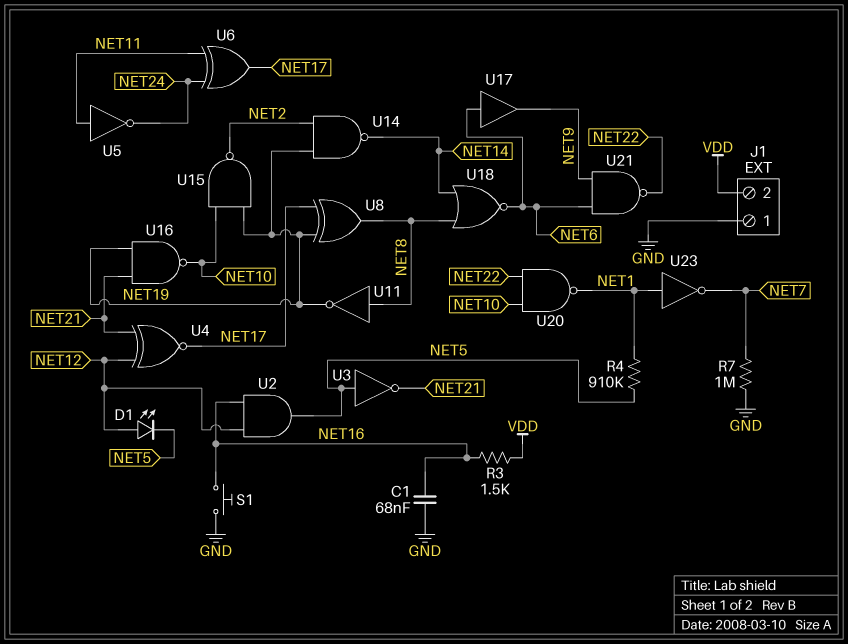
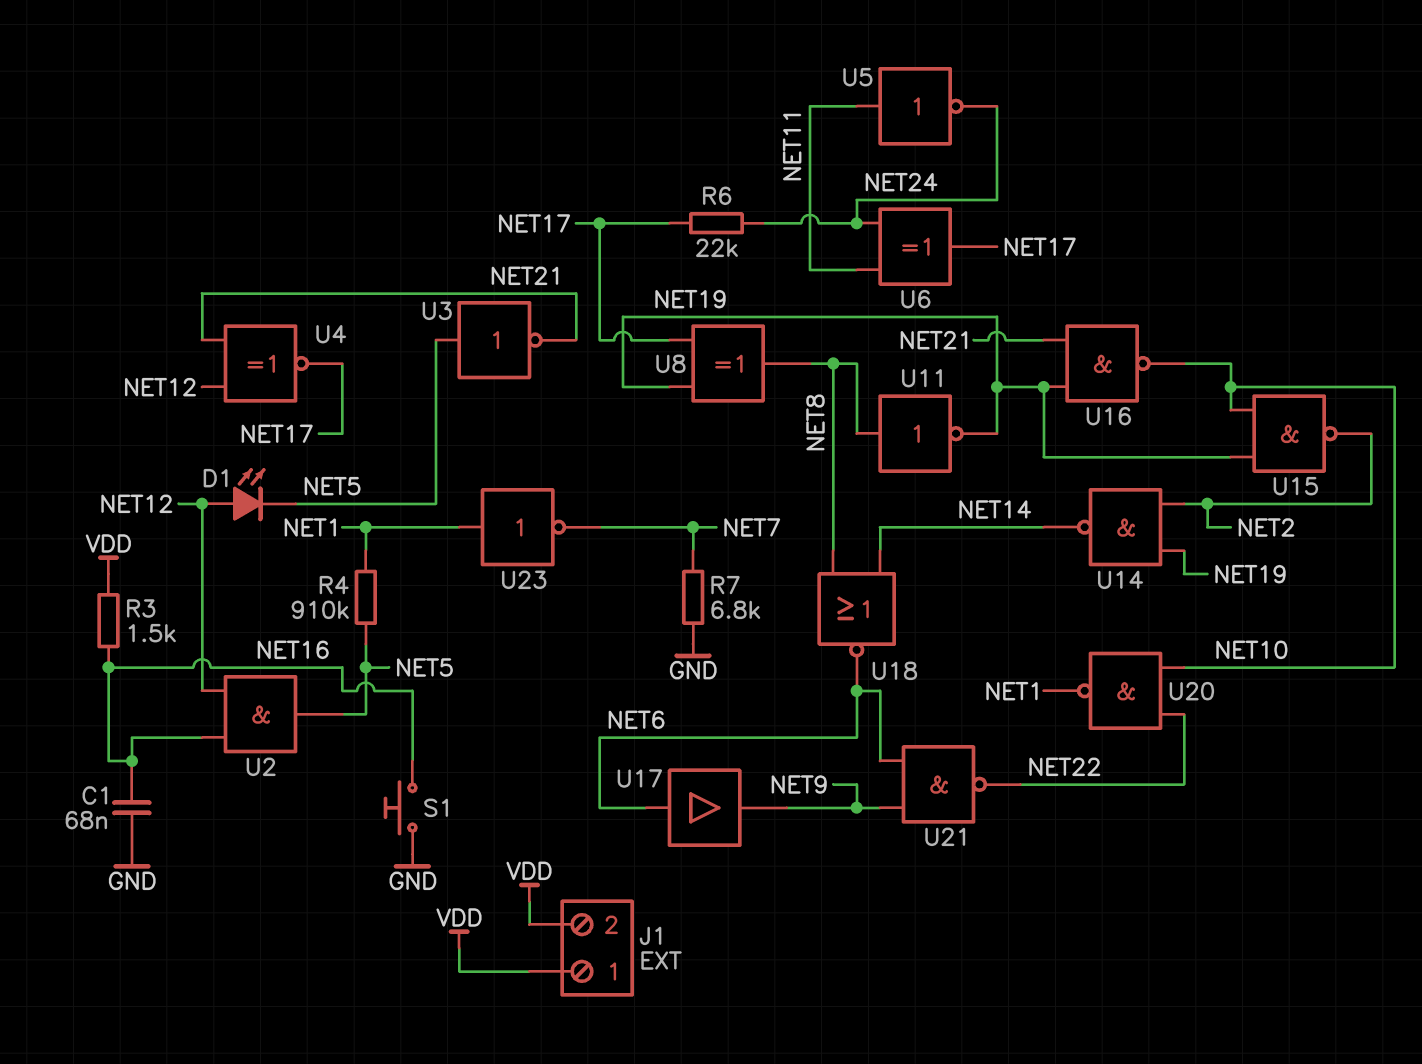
J1 pin 1: GND -> VDD
R6: none -> 22k (NET17, NET24)
R7: 1M (GND, NET7) -> 6.8k (GND, NET7)

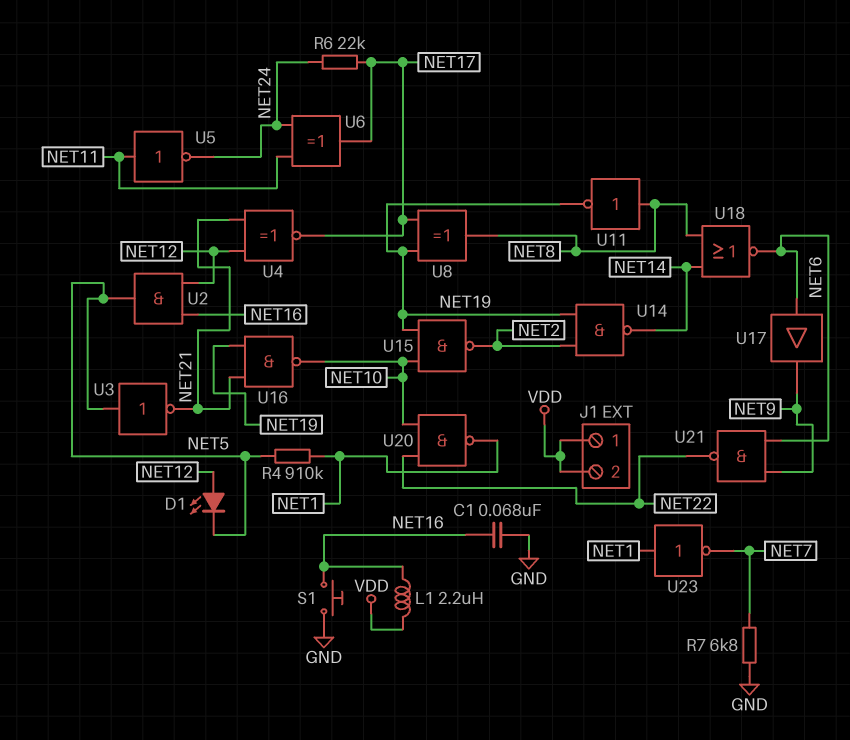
L1: none -> 2.2uH (NET16, VDD)
R3: 1.5k (NET16, VDD) -> none

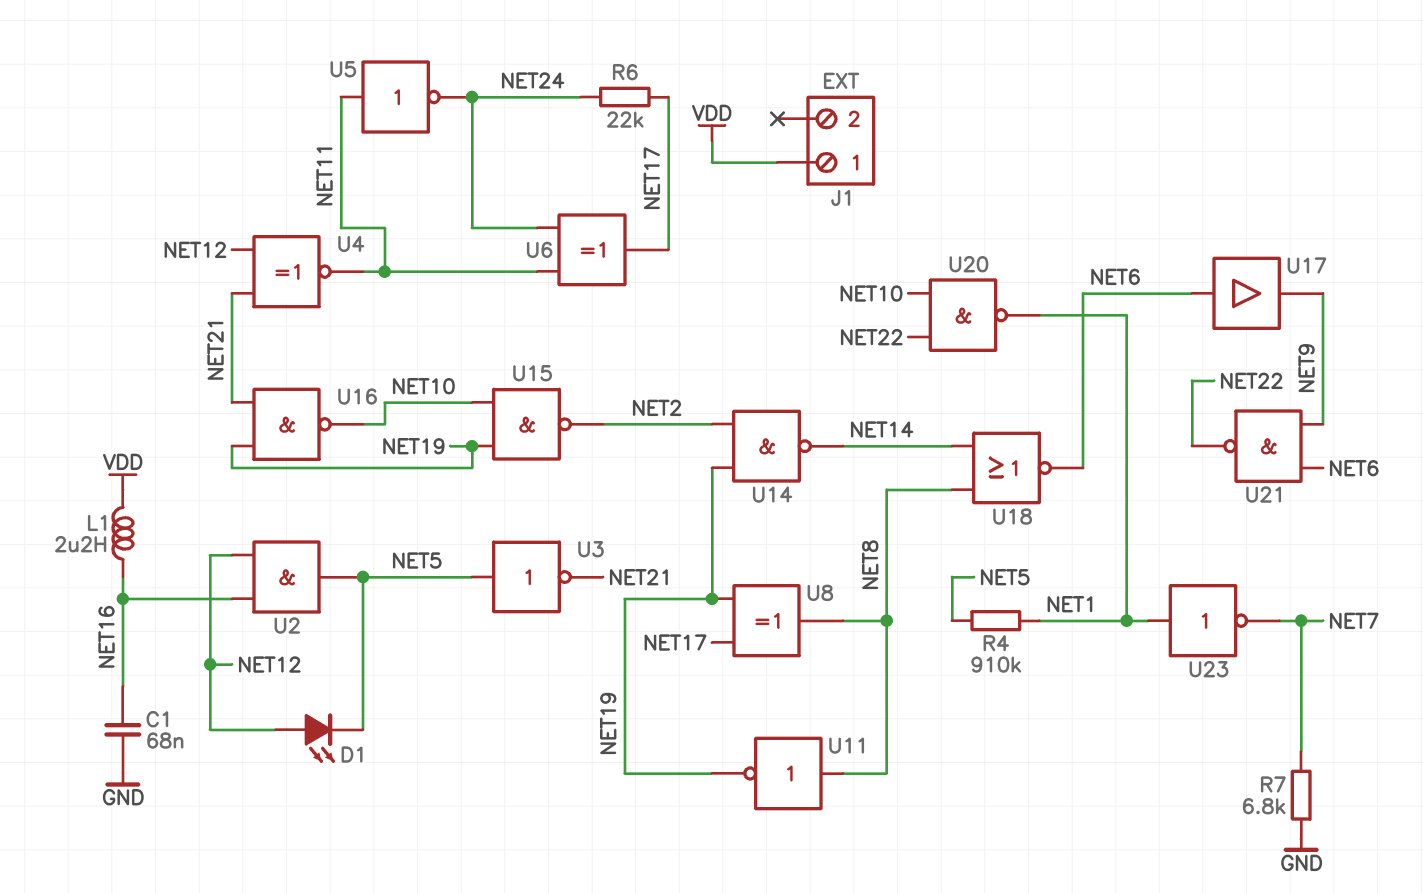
J1 pin 2: VDD -> none
S1: button (GND, NET16) -> none
U4: XNOR (in NET12, in NET21, out NET17) -> XNOR (in NET12, in NET21, out NET11)

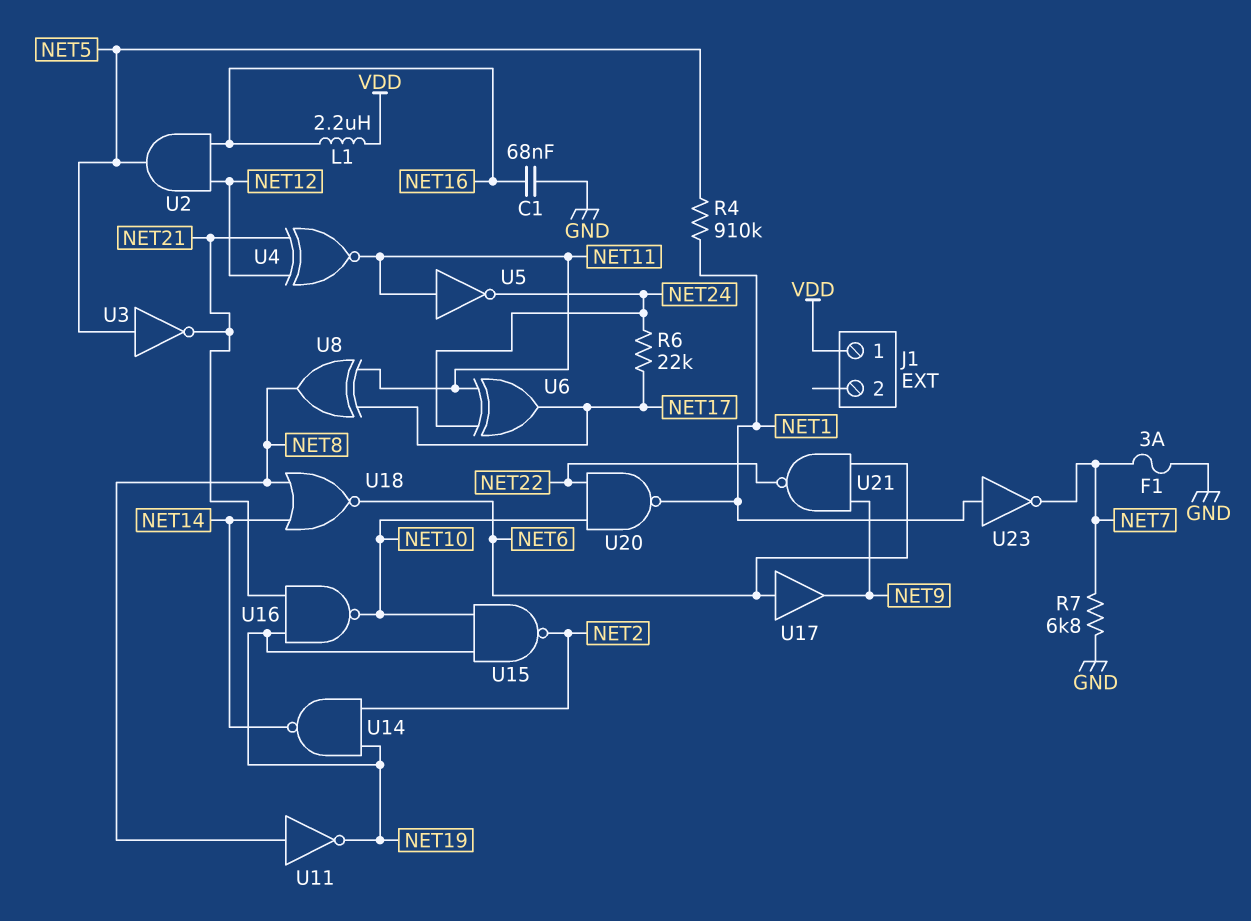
D1: LED (A NET12, K NET5) -> none
F1: none -> 3A (GND, NET7)
U8: XOR (in NET17, in NET19, out NET8) -> XOR (in NET11, in NET17, out NET8)

